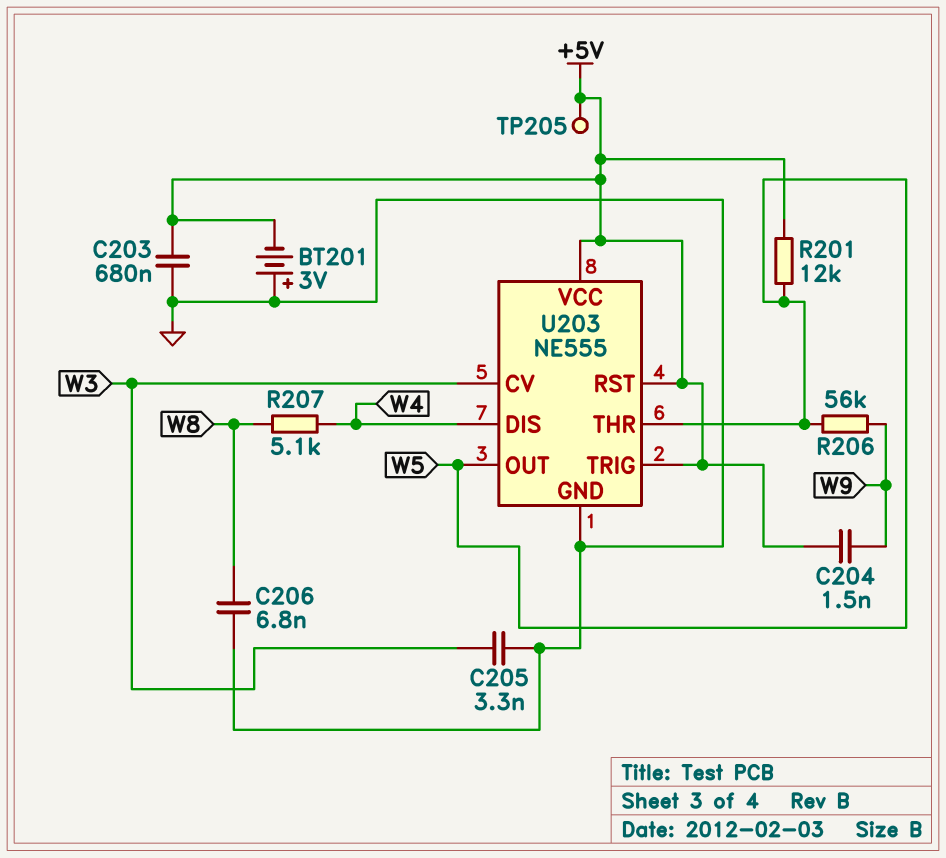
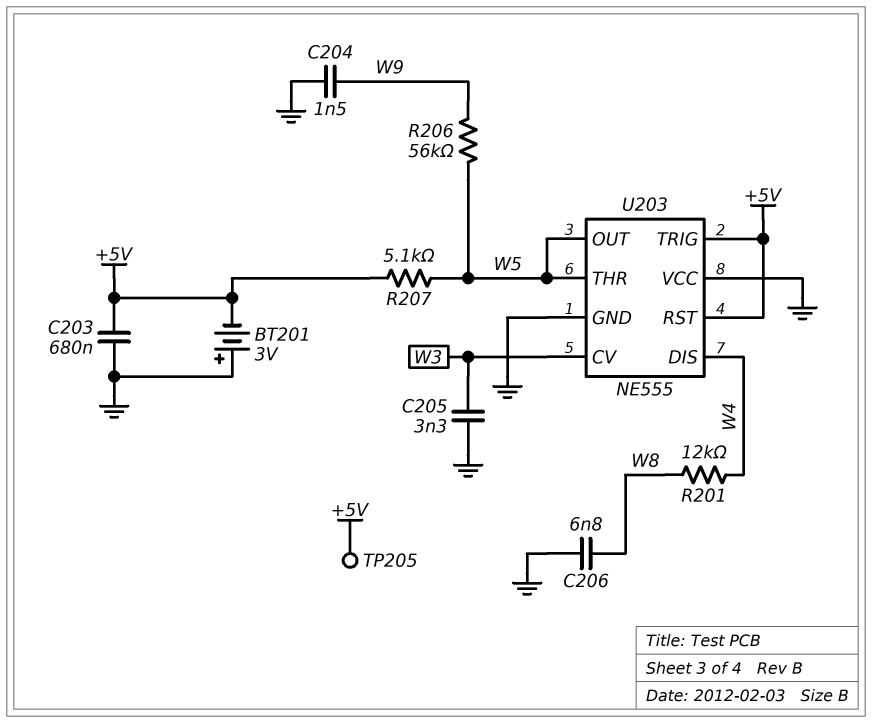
C204: 1.5nF (+5V, W9) -> 1.5nF (GND, W9)
R201: 12k (+5V, W5) -> 12k (W4, W8)
R207: 5.1k (W4, W8) -> 5.1k (+5V, W5)
U203 pin VCC: +5V -> GND

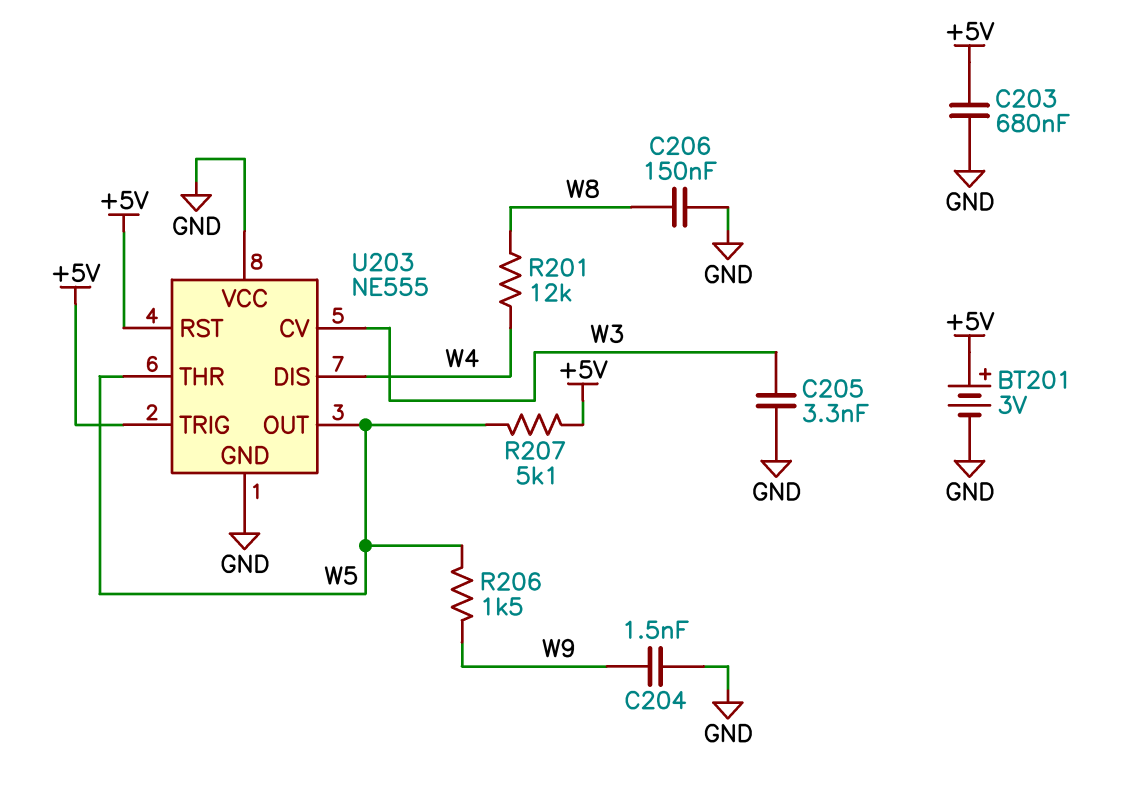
BT201: 3V (plus GND, minus +5V) -> 3V (plus +5V, minus GND)
C206: 6.8nF (GND, W8) -> 150nF (GND, W8)
R206: 56k (W5, W9) -> 1.5k (W5, W9)
TP205: test point (+5V) -> none

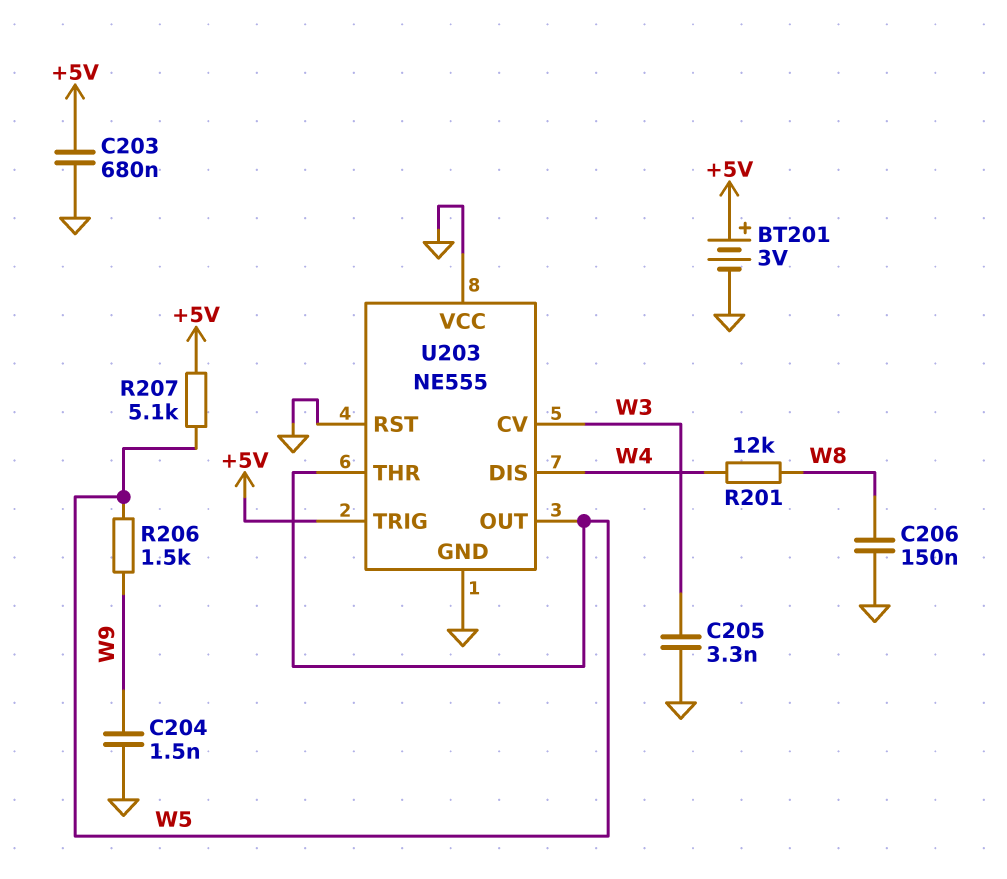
U203 pin RST: +5V -> GND

